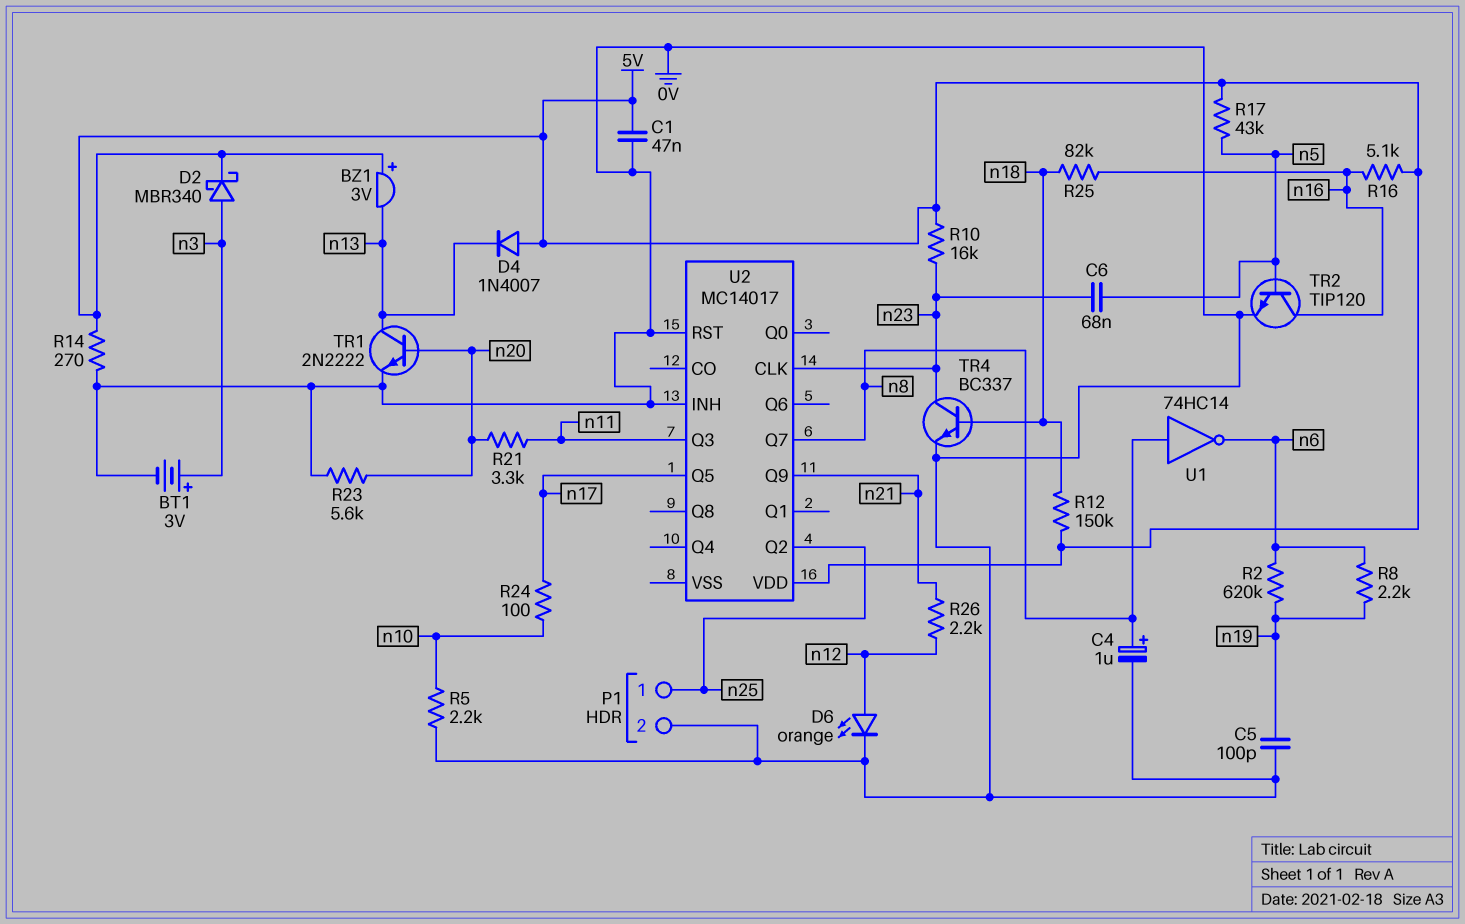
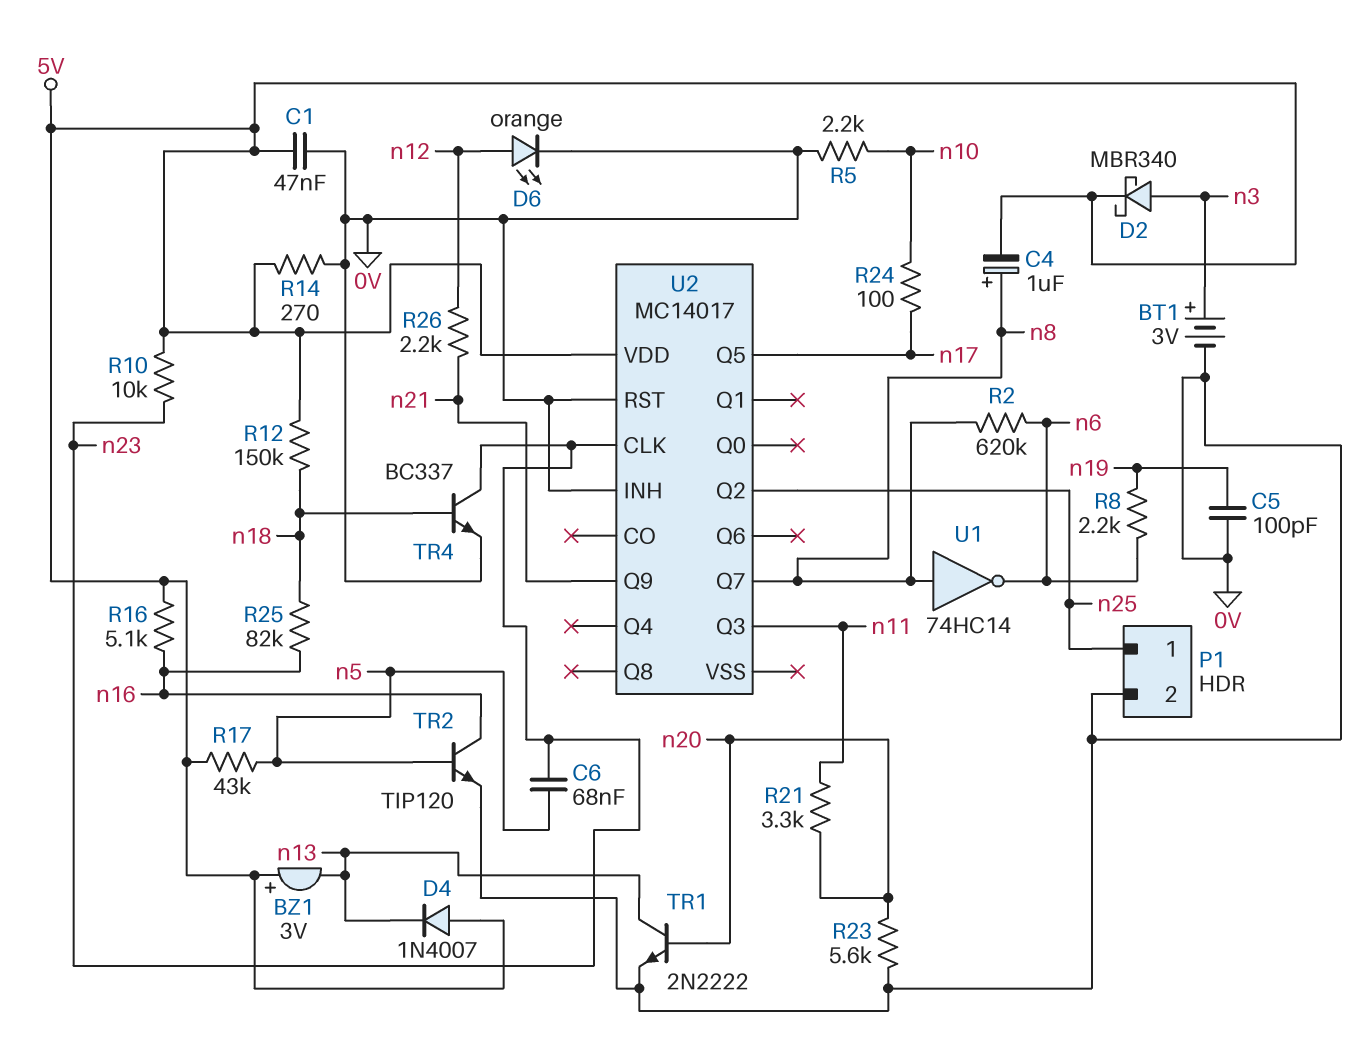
C4: 1uF (plus n8, minus 0V) -> 1uF (plus n8, minus 5V)
R2: 620k (n6, n19) -> 620k (n6, n8)
R10: 16k (5V, n23) -> 10k (5V, n23)

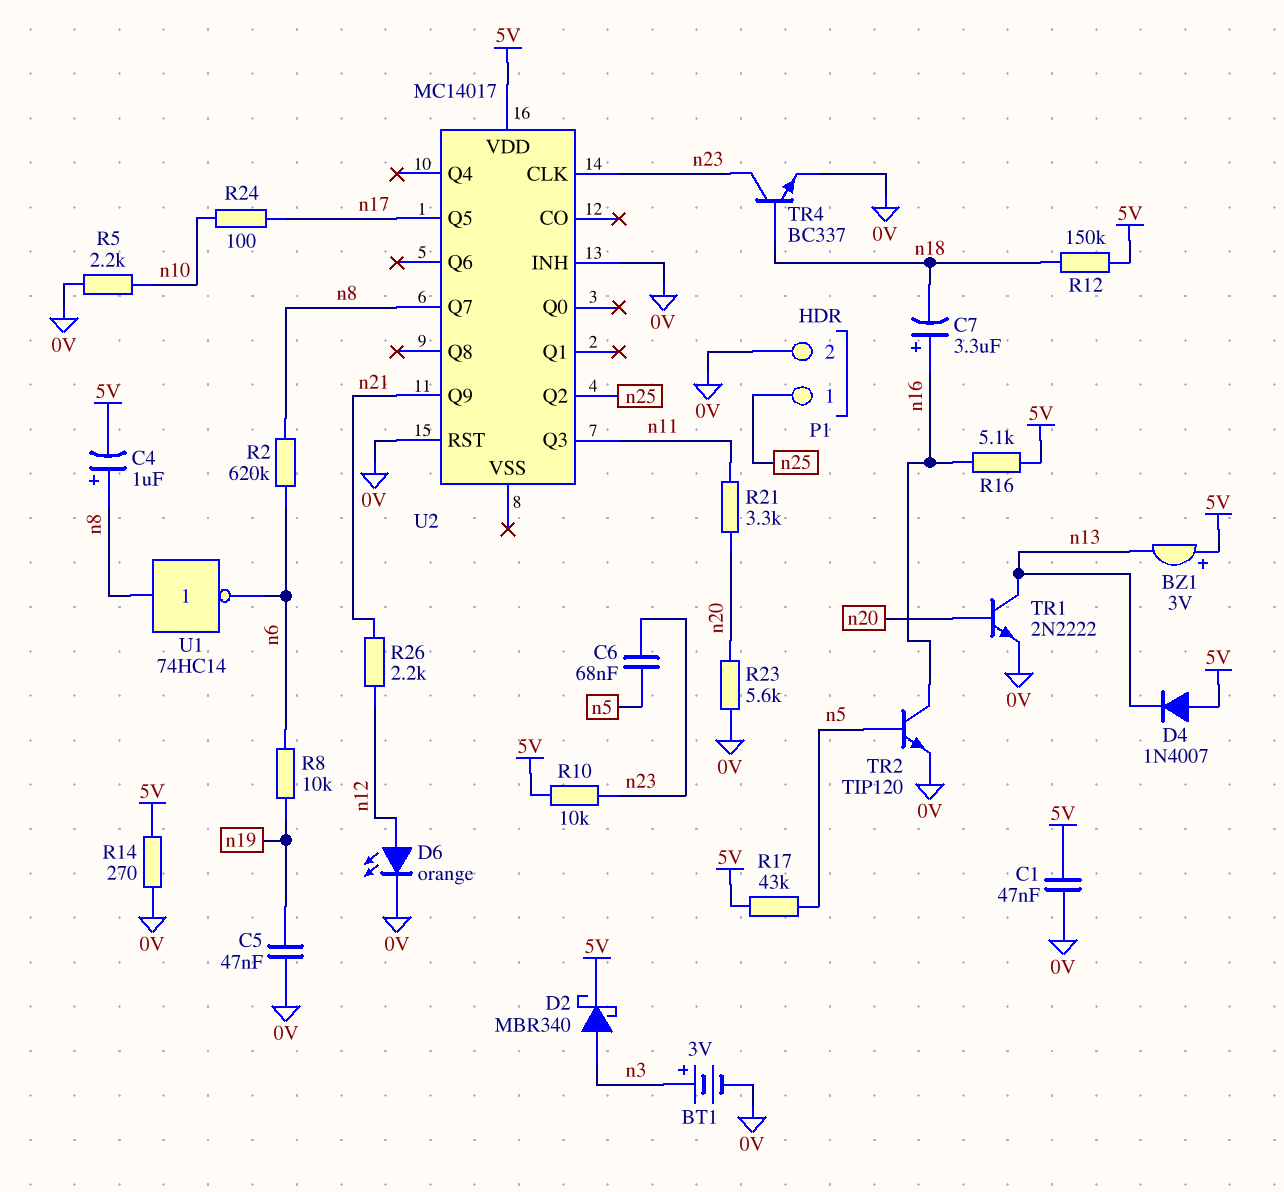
C5: 100pF (0V, n19) -> 47nF (0V, n19)
C7: none -> 3.3uF (plus n16, minus n18)
R8: 2.2k (n6, n19) -> 10k (n6, n19)
R25: 82k (n16, n18) -> none

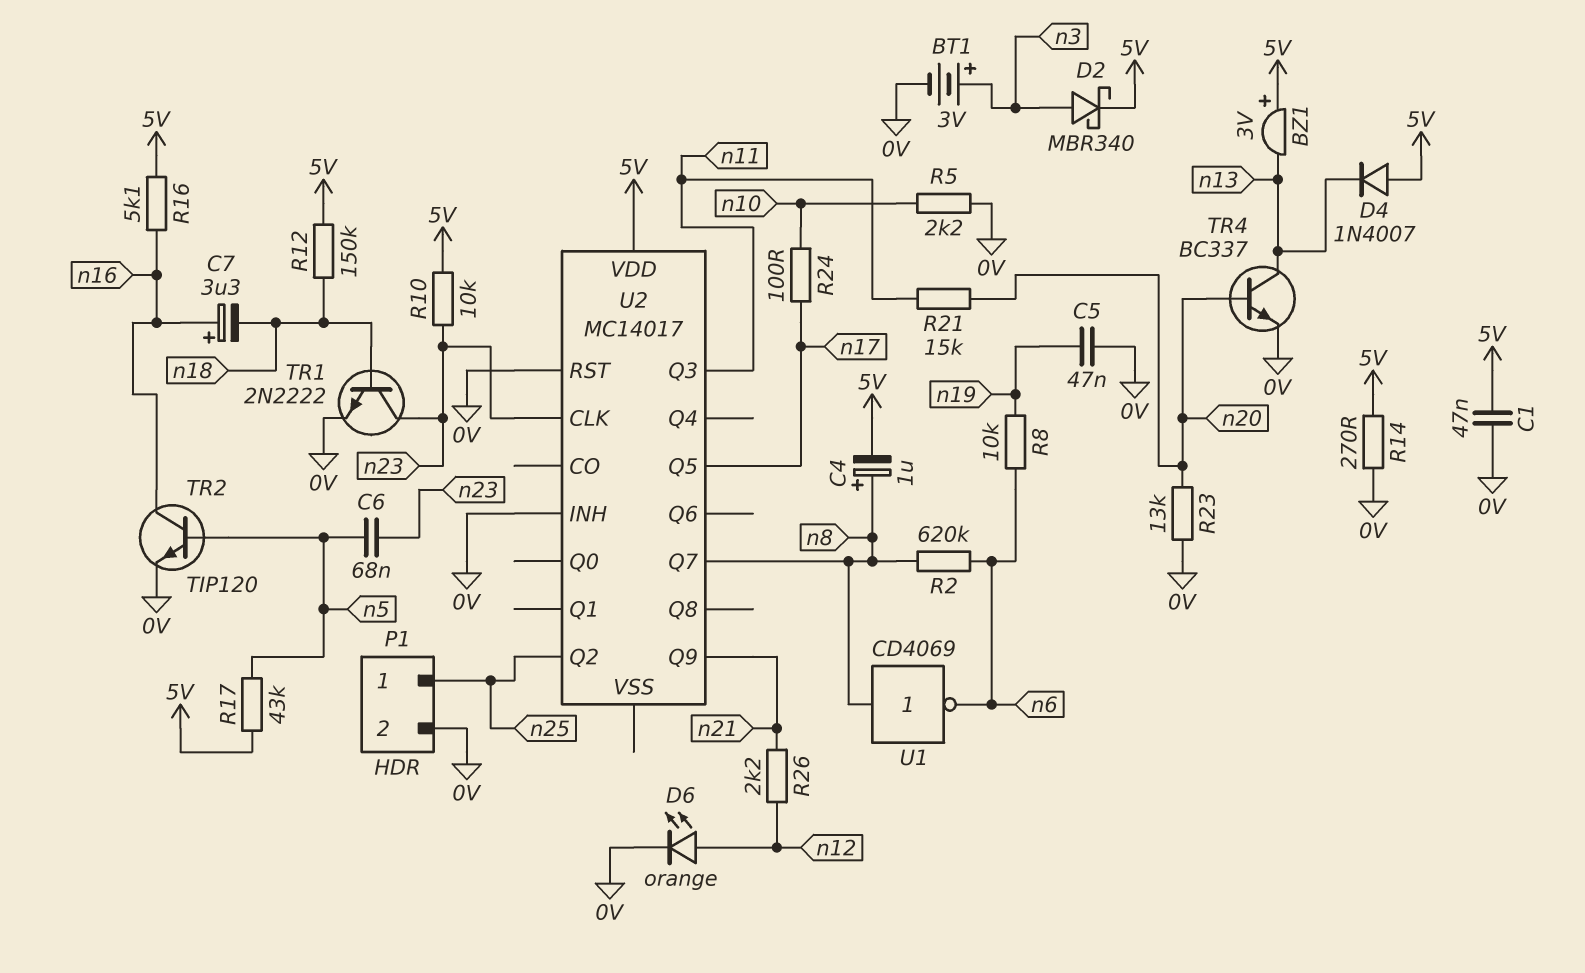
R21: 3.3k (n11, n20) -> 15k (n11, n20)
R23: 5.6k (0V, n20) -> 13k (0V, n20)
TR1: NPN 2N2222 (B n20, C n13, E 0V) -> NPN 2N2222 (B n18, C n23, E 0V)
TR4: NPN BC337 (B n18, C n23, E 0V) -> NPN BC337 (B n20, C n13, E 0V)
U1: NOT 74HC14 (in n8, out n6) -> NOT CD4069 (in n8, out n6)

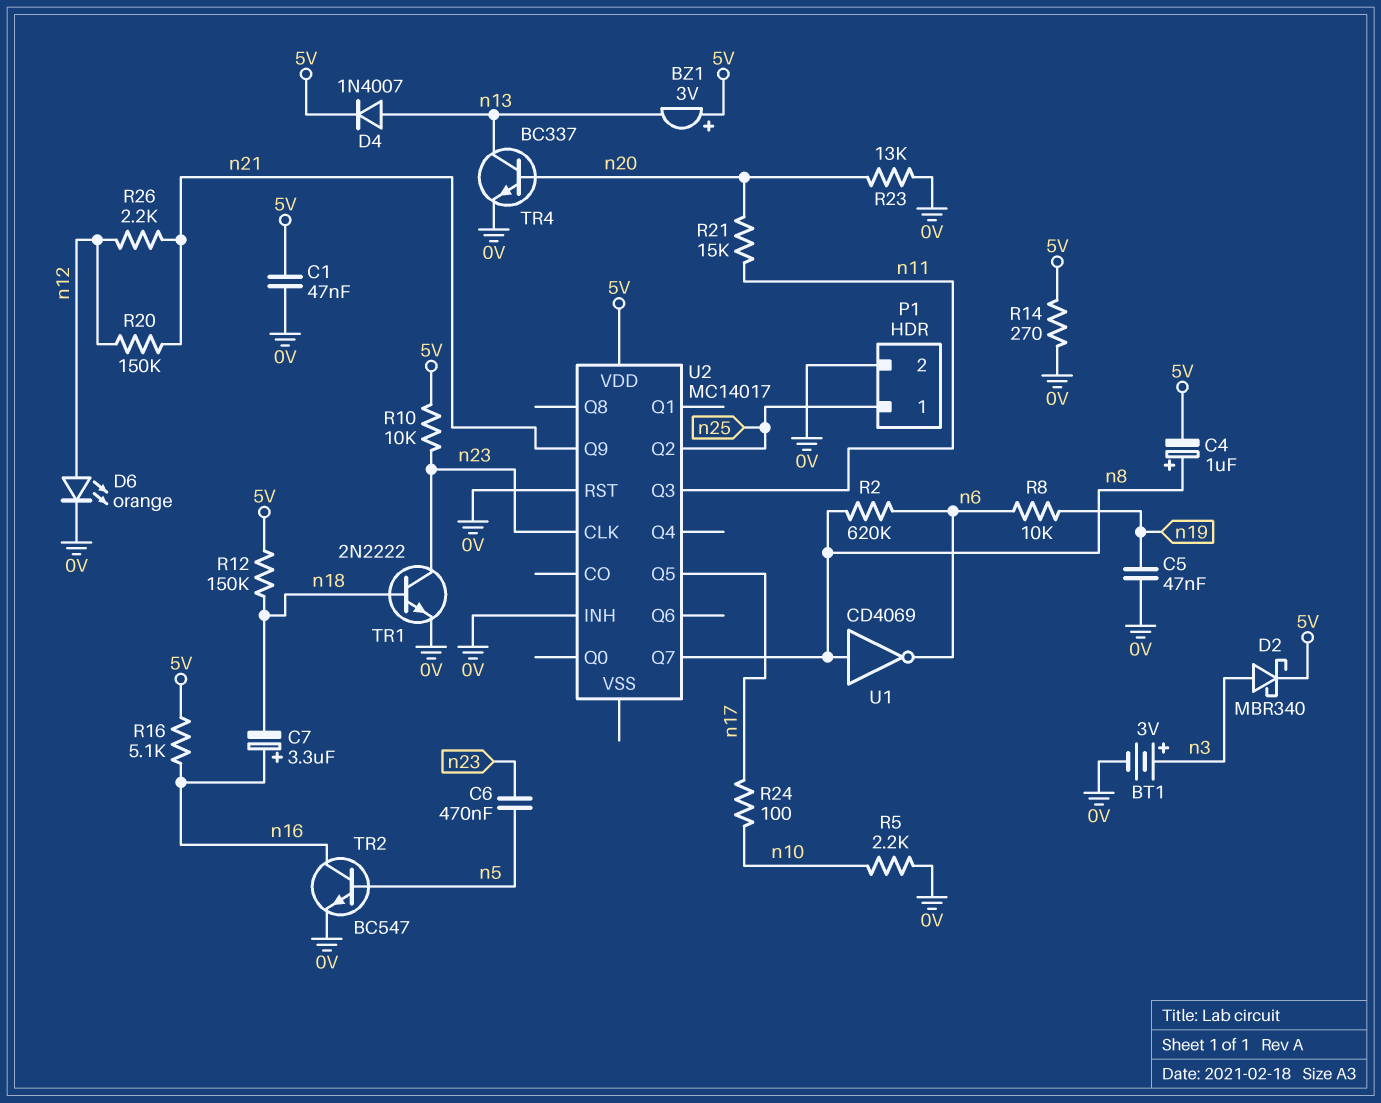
C6: 68nF (n5, n23) -> 470nF (n5, n23)
D4: diode 1N4007 (A 5V, K n13) -> diode 1N4007 (A n13, K 5V)
R17: 43k (5V, n5) -> none
R20: none -> 150k (n12, n21)
TR2: NPN TIP120 (B n5, C n16, E 0V) -> NPN BC547 (B n5, C n16, E 0V)

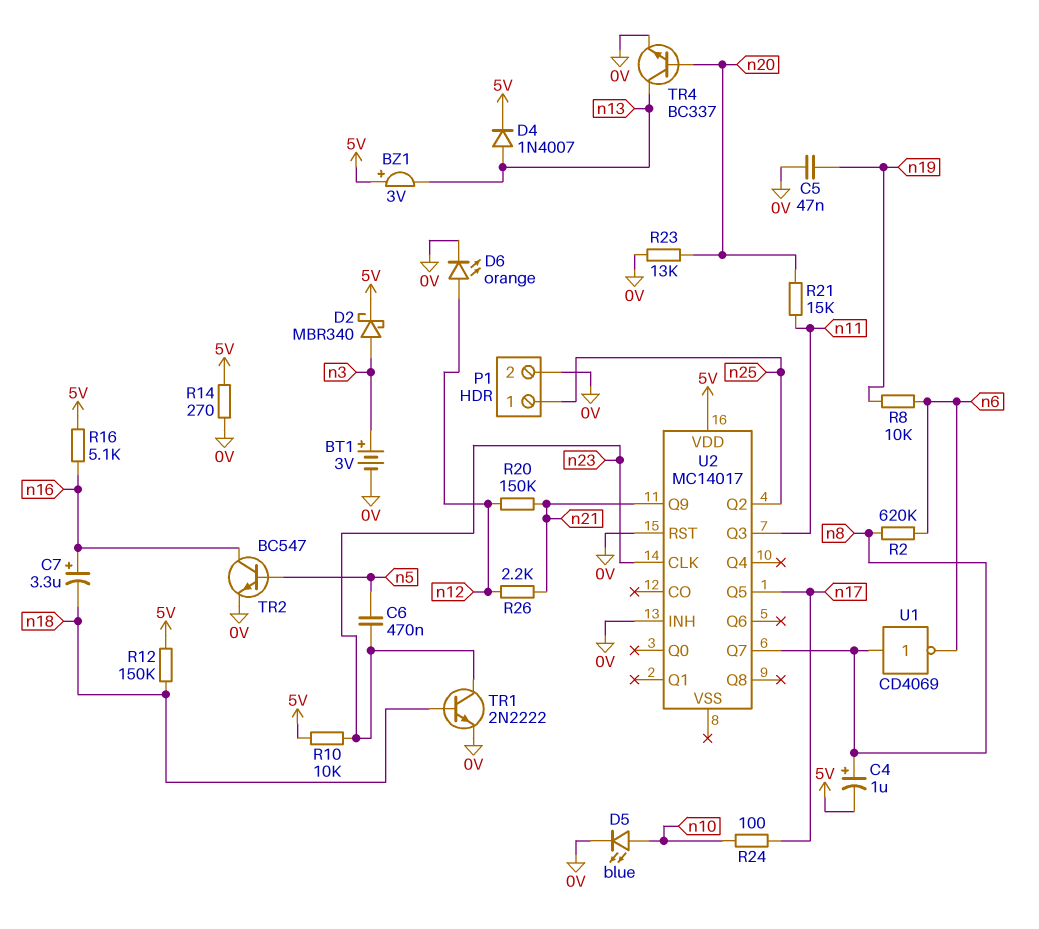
C1: 47nF (0V, 5V) -> none
D5: none -> LED blue (A n10, K 0V)
R5: 2.2k (0V, n10) -> none

